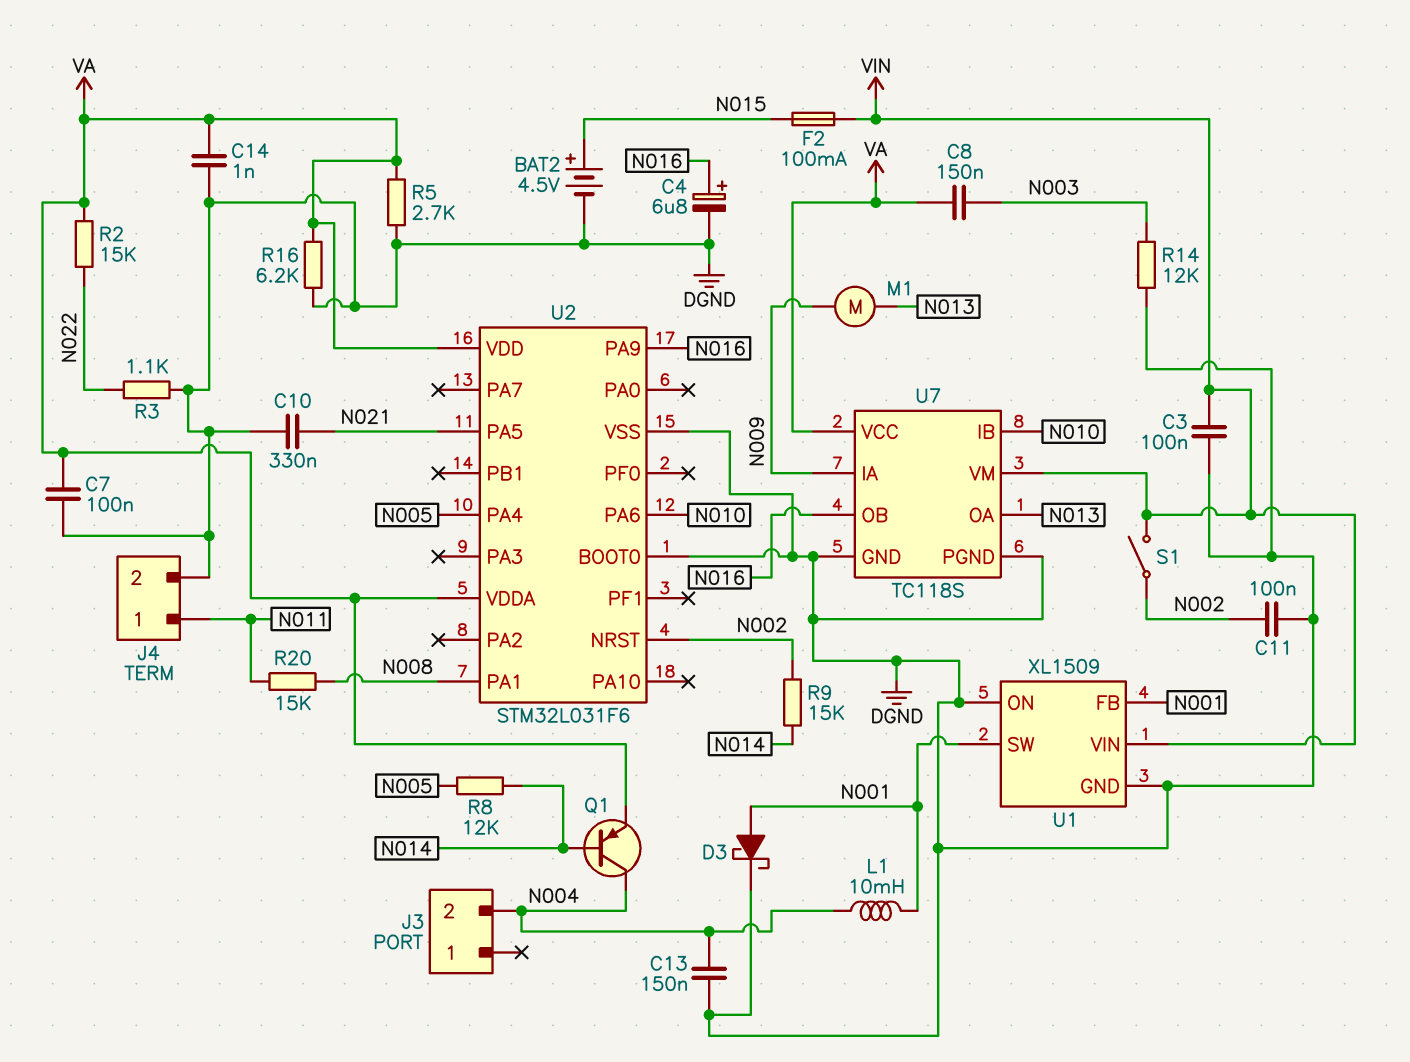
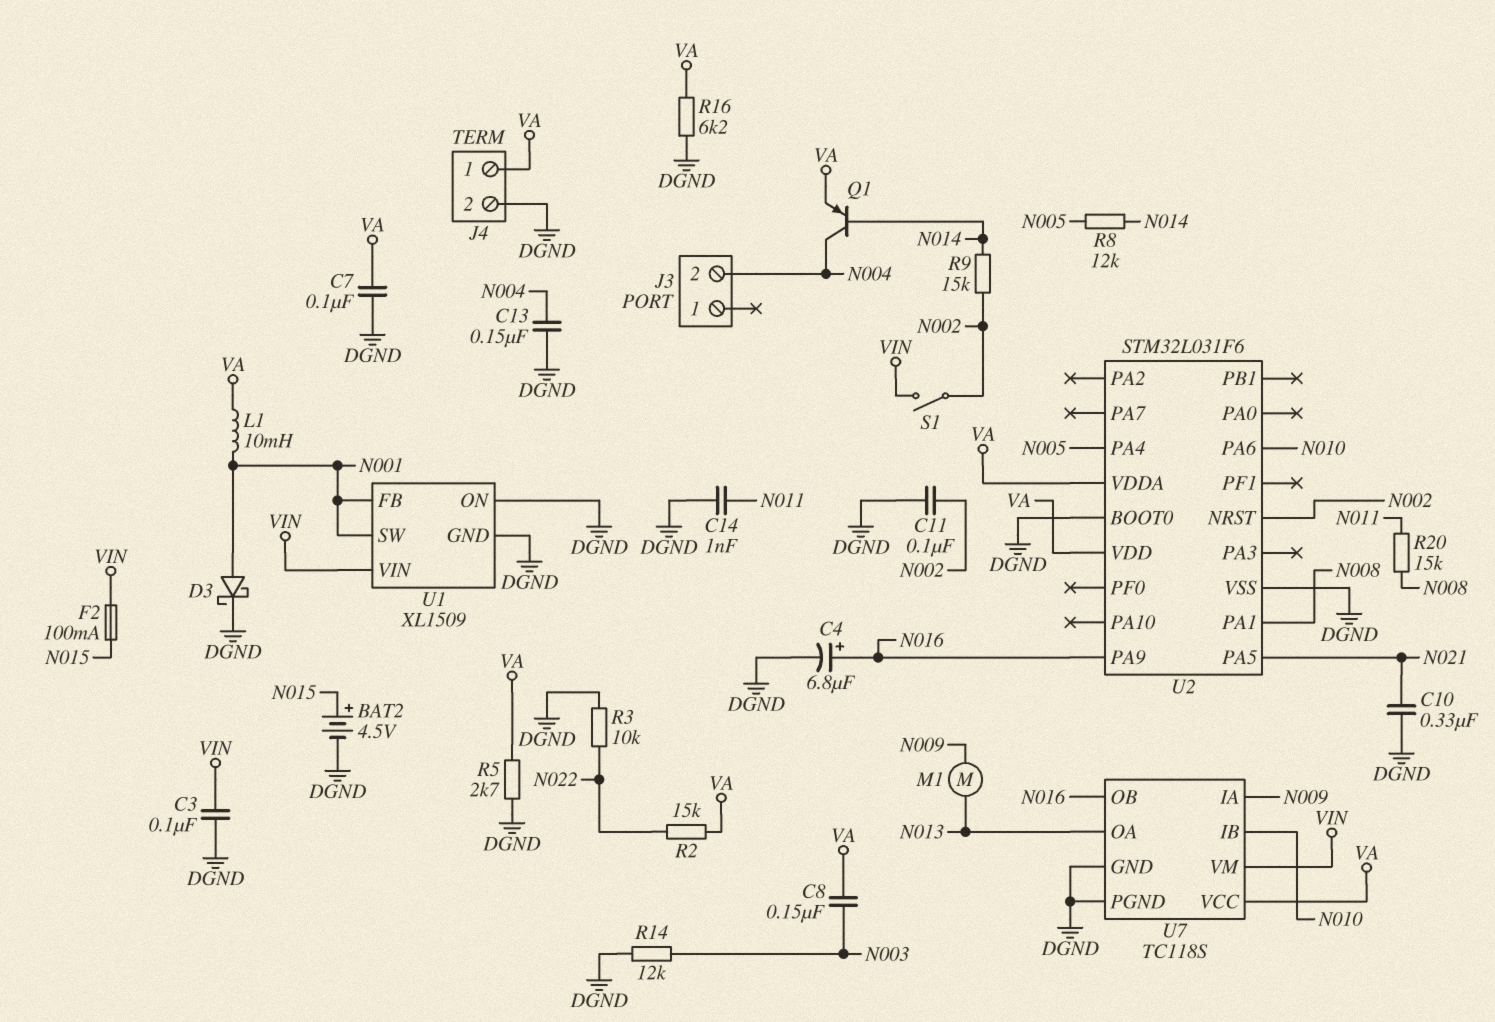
C14: 1nF (DGND, VA) -> 1nF (DGND, N011)
J4 pin 1: N011 -> VA
L1: 10mH (N001, N004) -> 10mH (N001, VA)
R3: 1.1k (DGND, N022) -> 10k (DGND, N022)

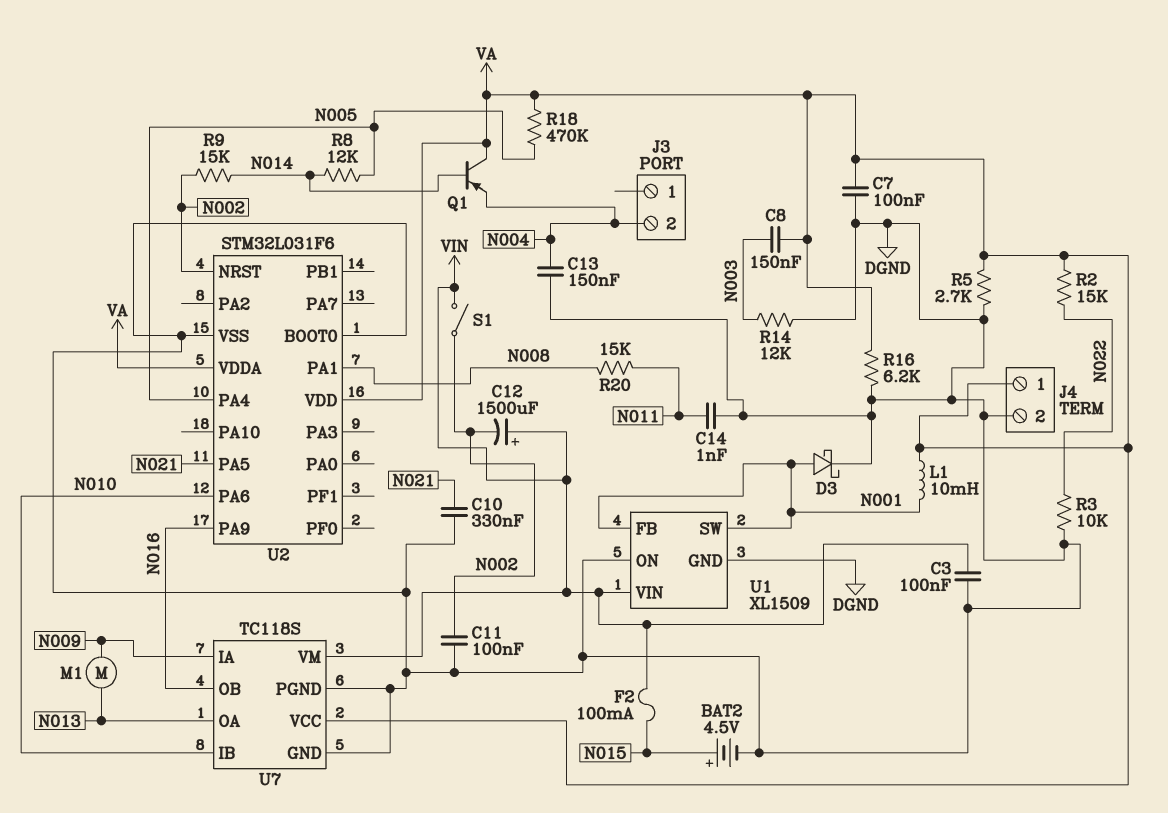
C4: 6.8uF (plus N016, minus DGND) -> none
C12: none -> 1500uF (plus VIN, minus N002)
Q1: PNP (B N014, C N004, E VA) -> PNP (B N014, C VA, E N004)
R18: none -> 470k (N005, VA)

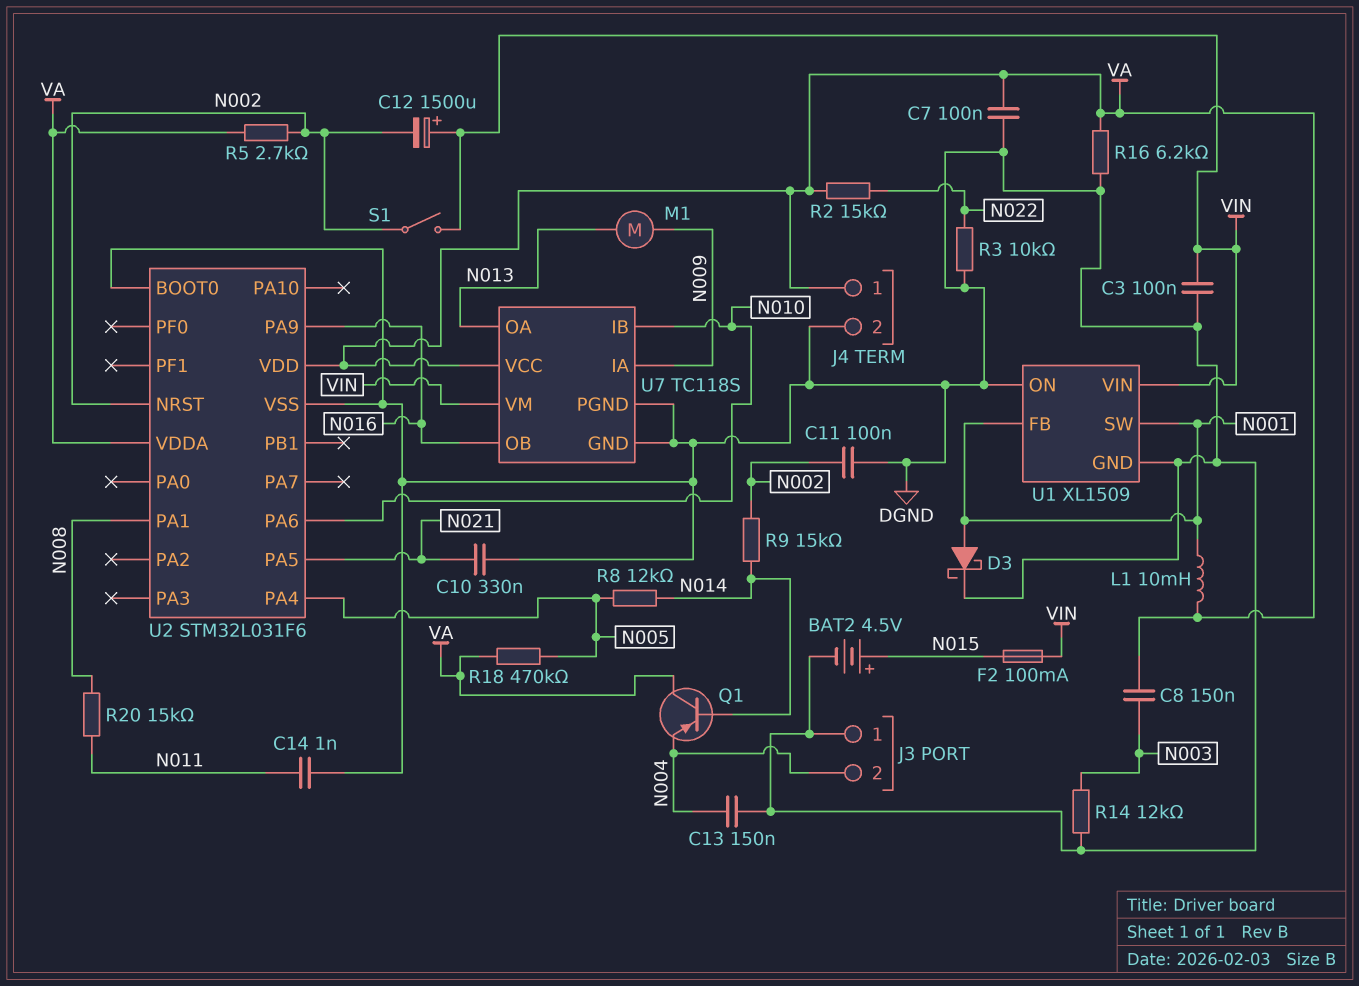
J3 pin 1: none -> DGND
R5: 2.7k (DGND, VA) -> 2.7k (N002, VA)

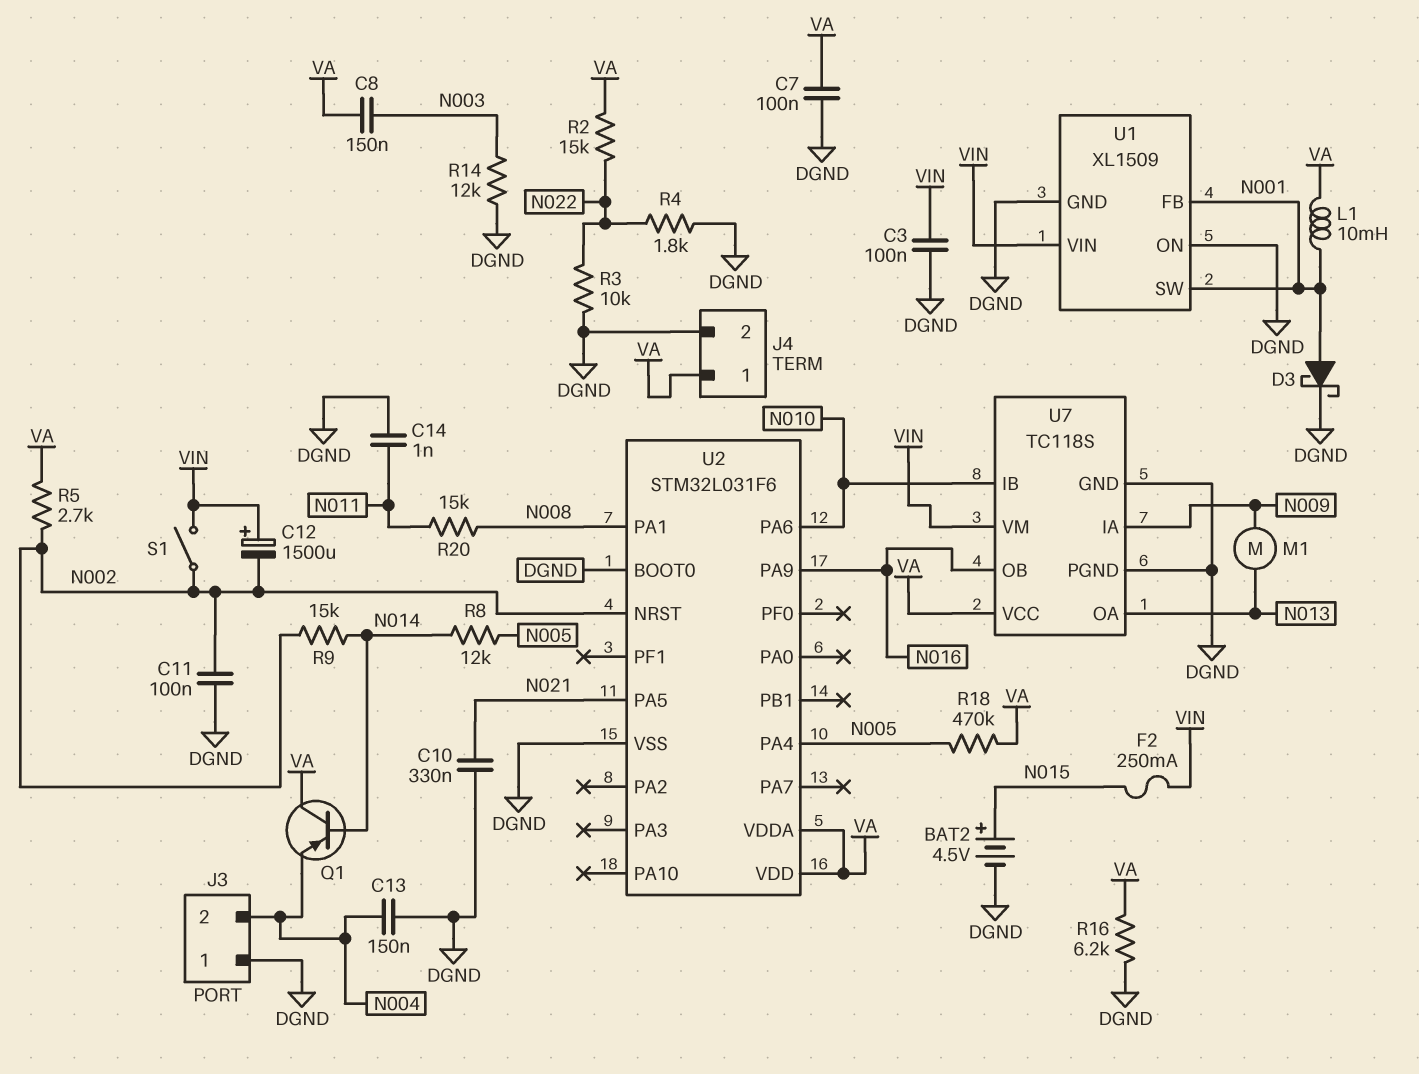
F2: 100mA (N015, VIN) -> 250mA (N015, VIN)
R4: none -> 1.8k (DGND, N022)

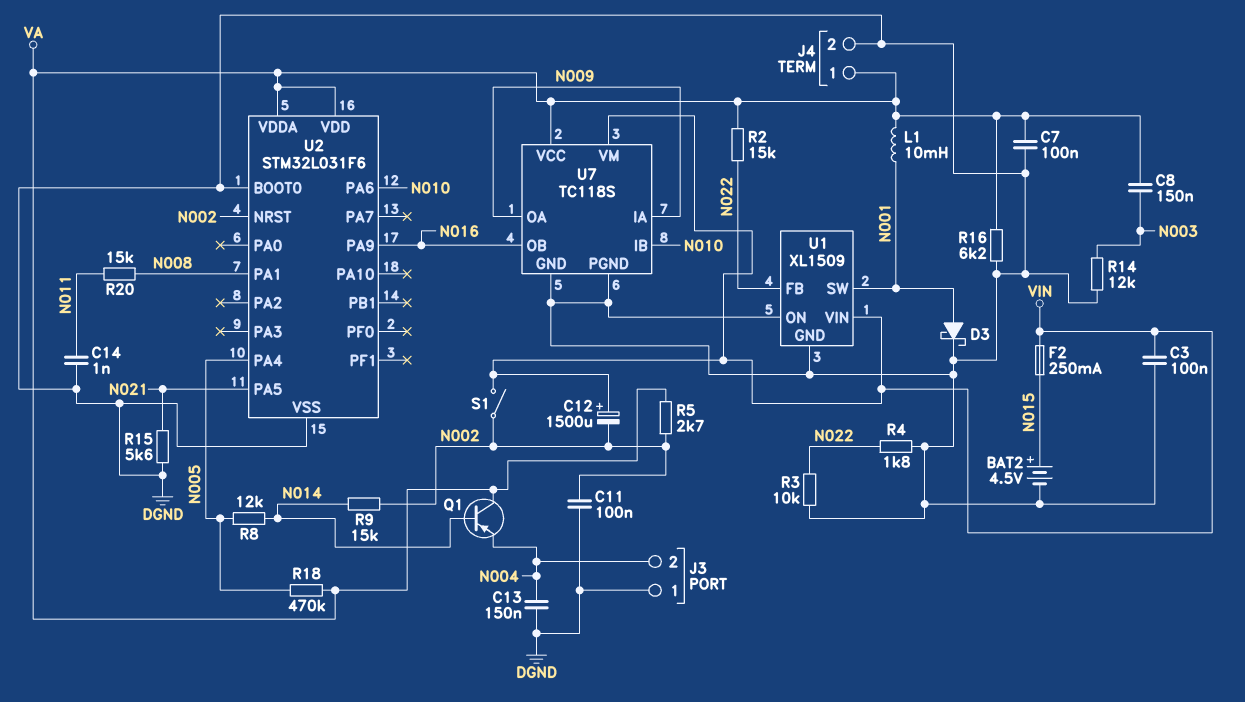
C10: 330nF (DGND, N021) -> none
M1: motor (N009, N013) -> none
R15: none -> 5.6k (DGND, N021)
U1 pin FB: N001 -> N022
U7 pin OA: N013 -> N009

